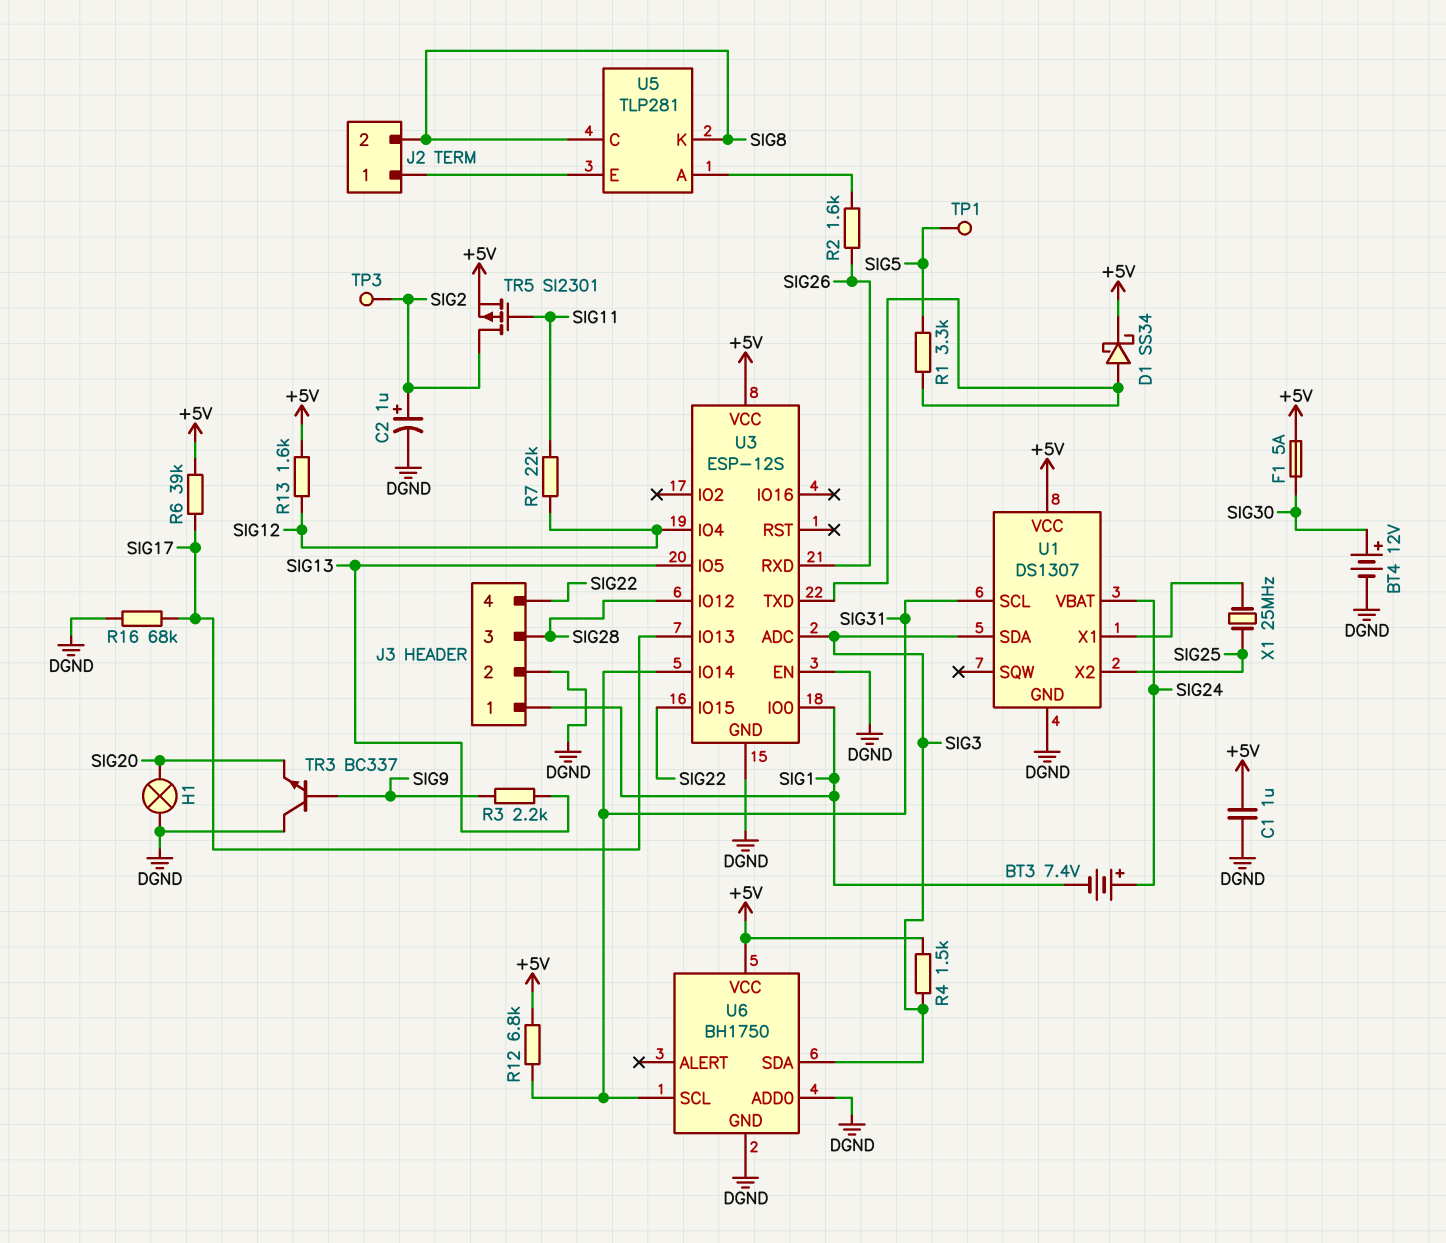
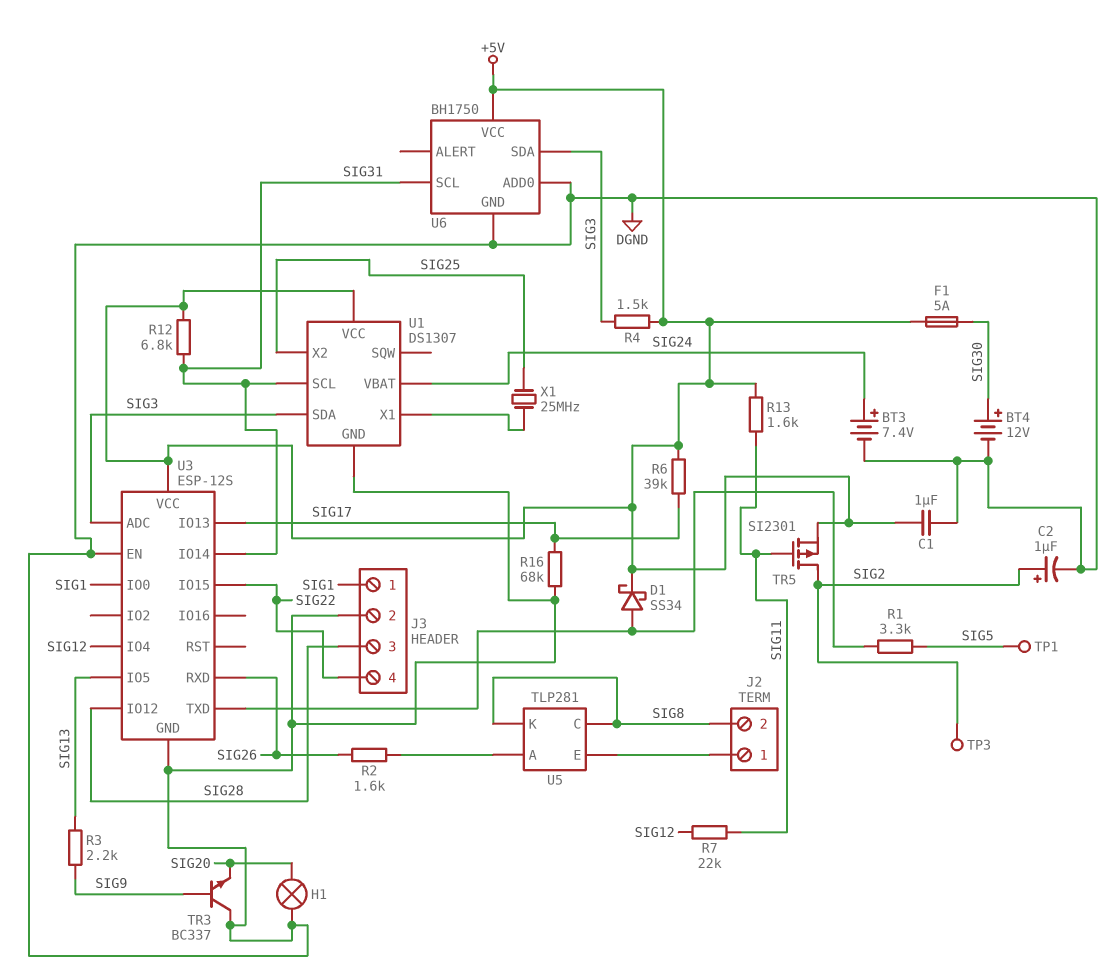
BT3: 7.4V (plus SIG24, minus SIG1) -> 7.4V (plus SIG24, minus DGND)
R13: 1.6k (+5V, SIG12) -> 1.6k (+5V, SIG11)

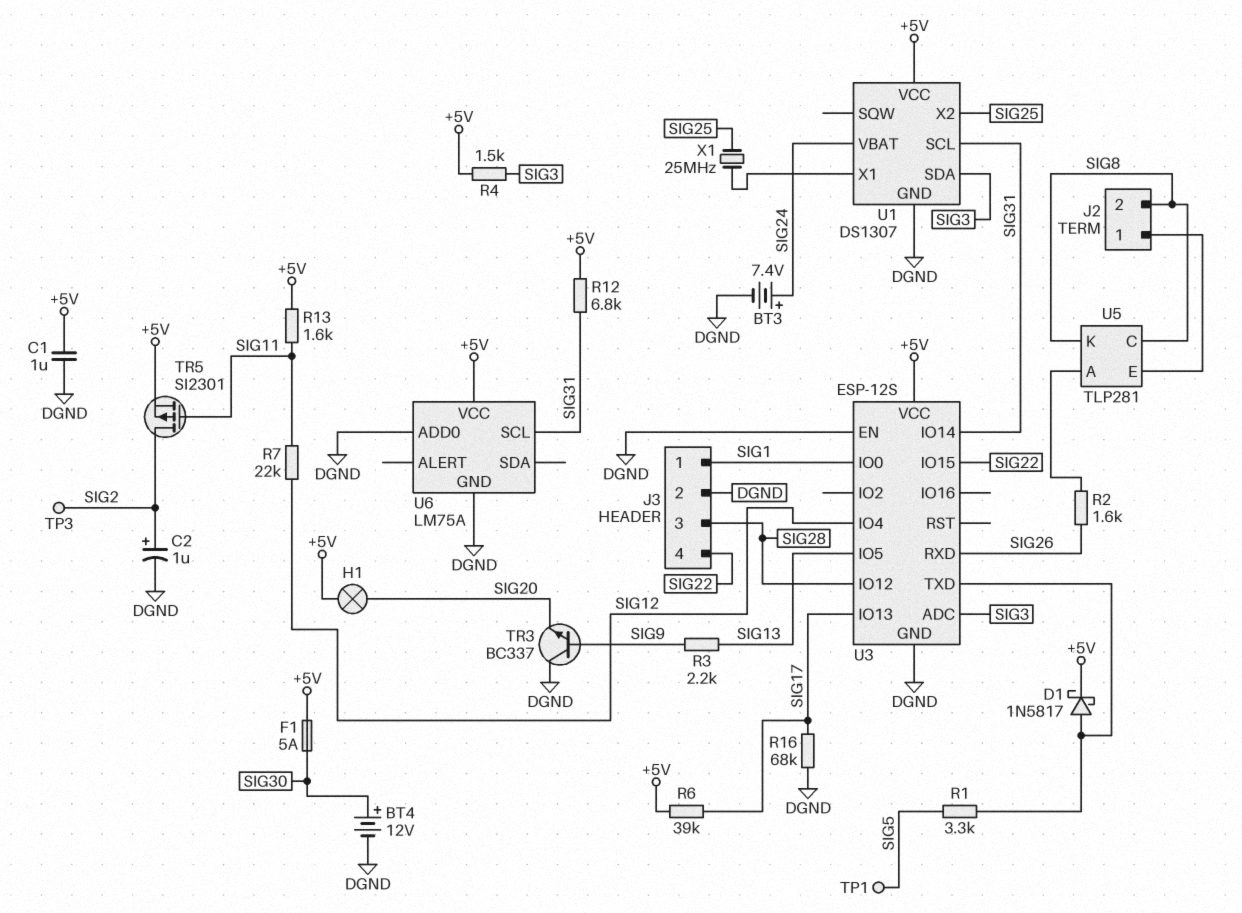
D1: schottky SS34 (A U3/TXD, K +5V) -> schottky 1N5817 (A U3/TXD, K +5V)
H1: lamp (DGND, SIG20) -> lamp (+5V, SIG20)
U6: BH1750 -> LM75A
U6 pin SDA: SIG3 -> none

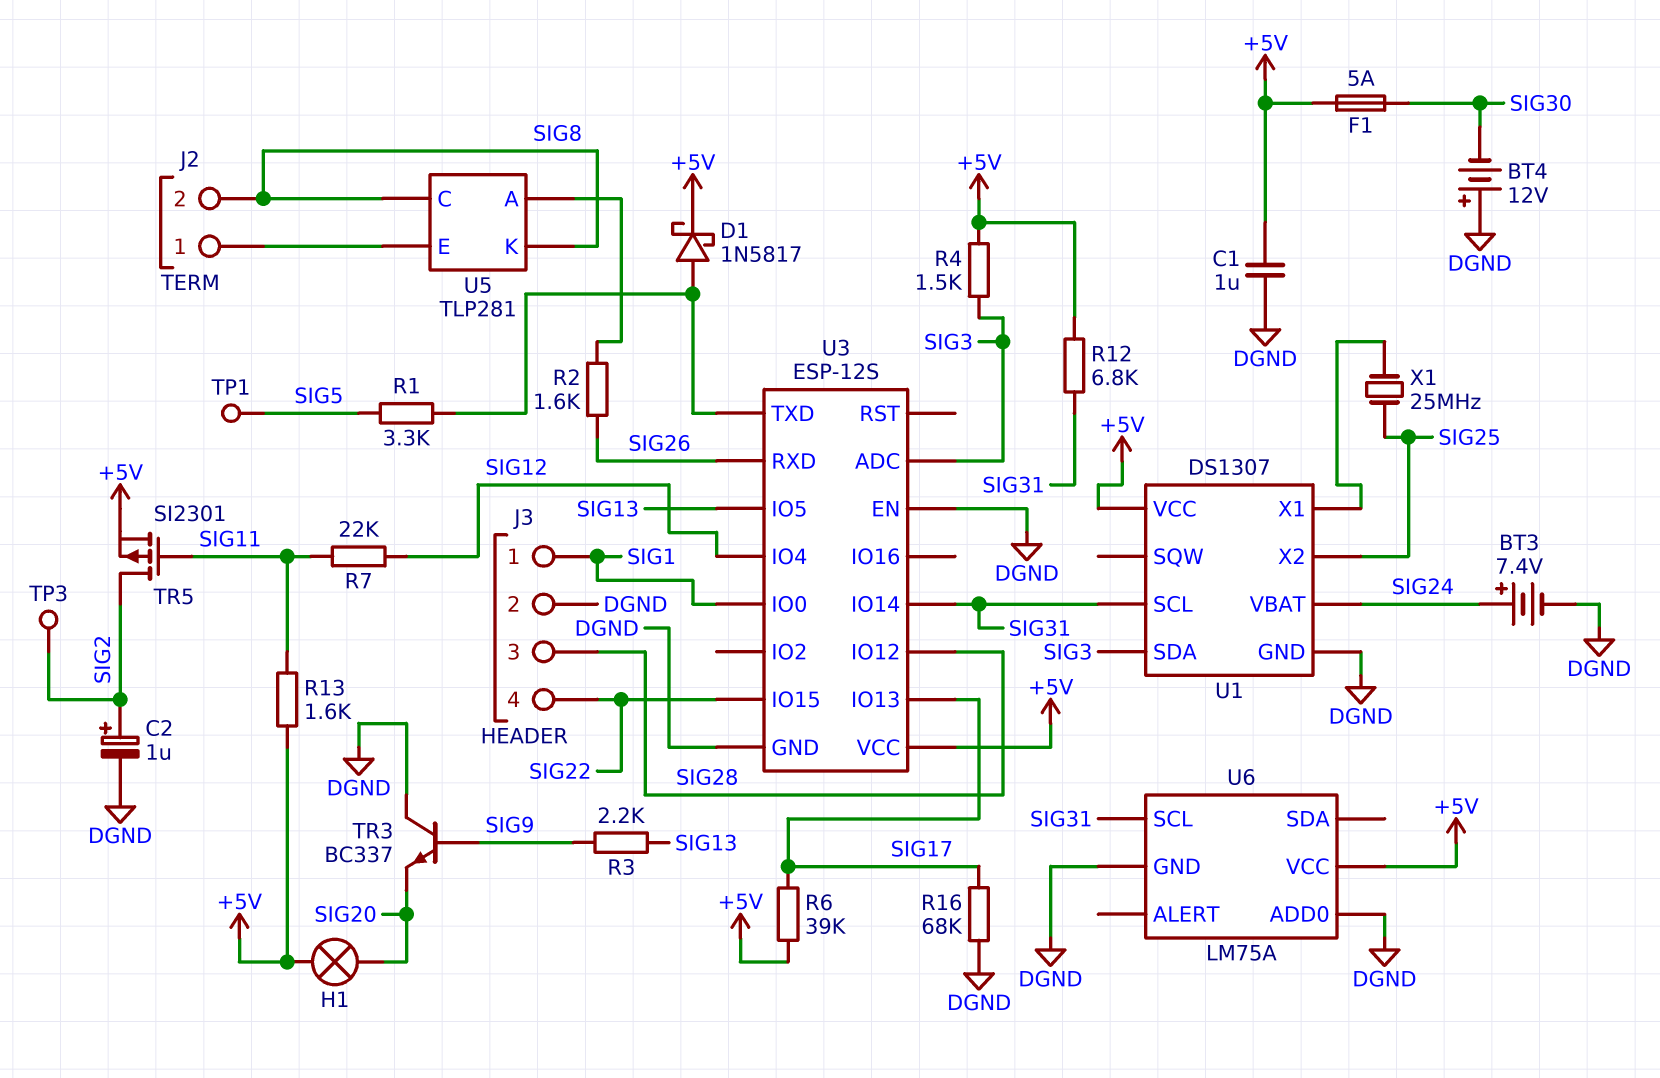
BT4: 12V (plus SIG30, minus DGND) -> 12V (plus DGND, minus SIG30)

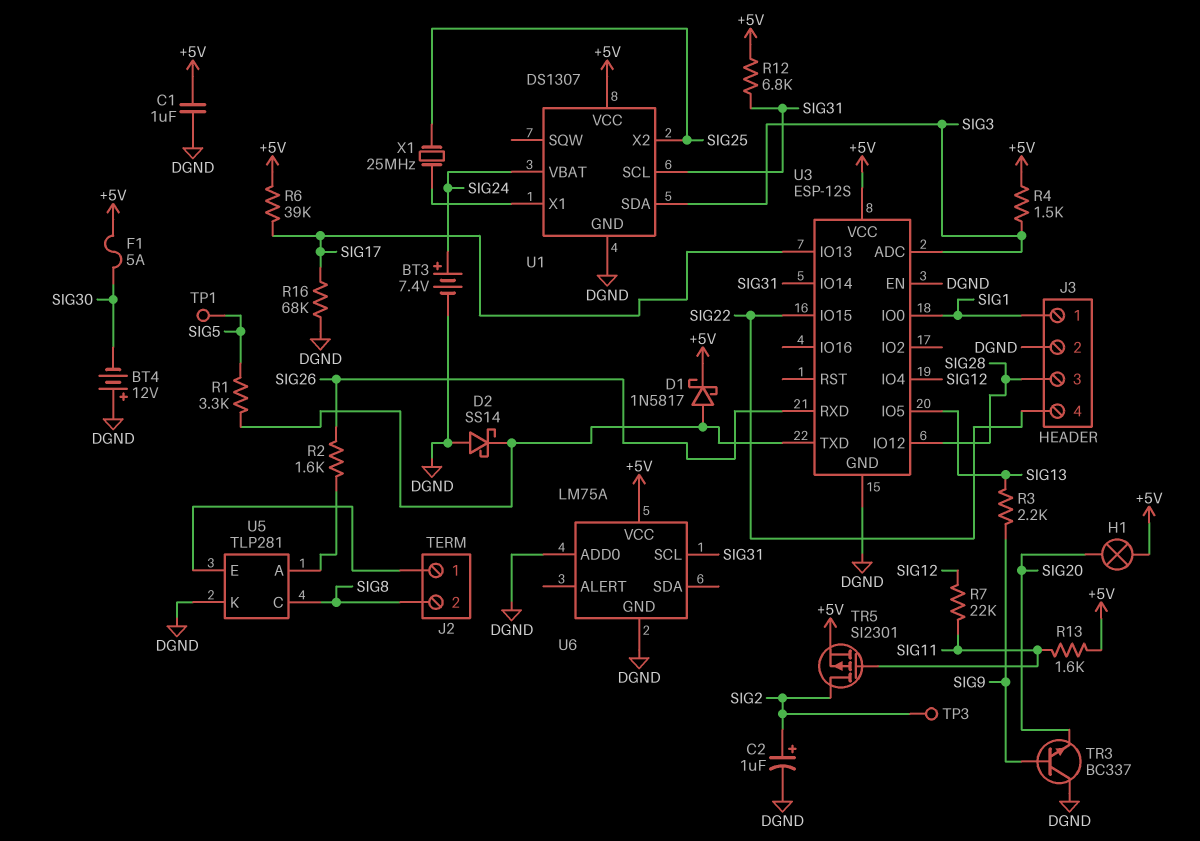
D2: none -> schottky SS14 (A DGND, K U3/TXD)
U5 pin K: SIG8 -> DGND

